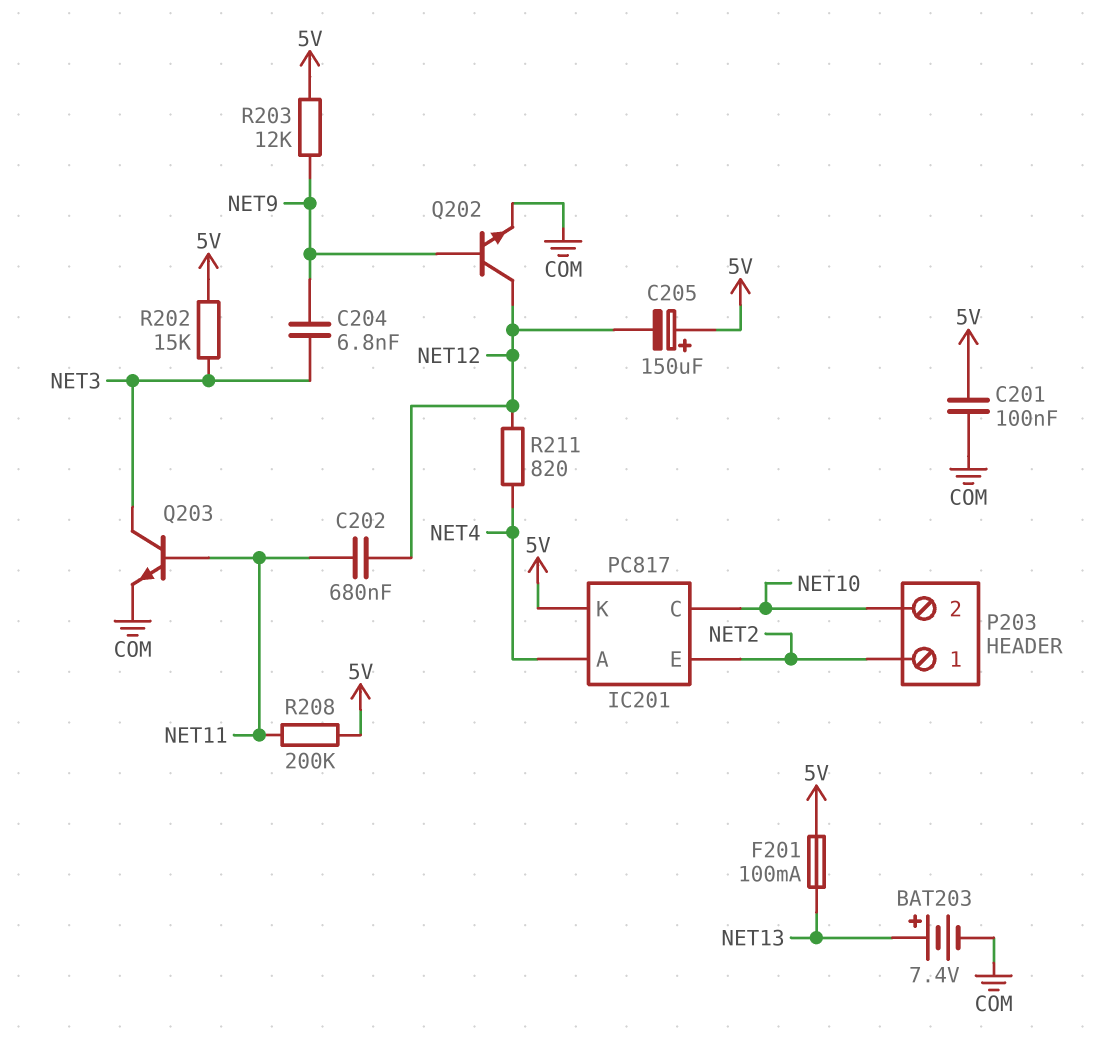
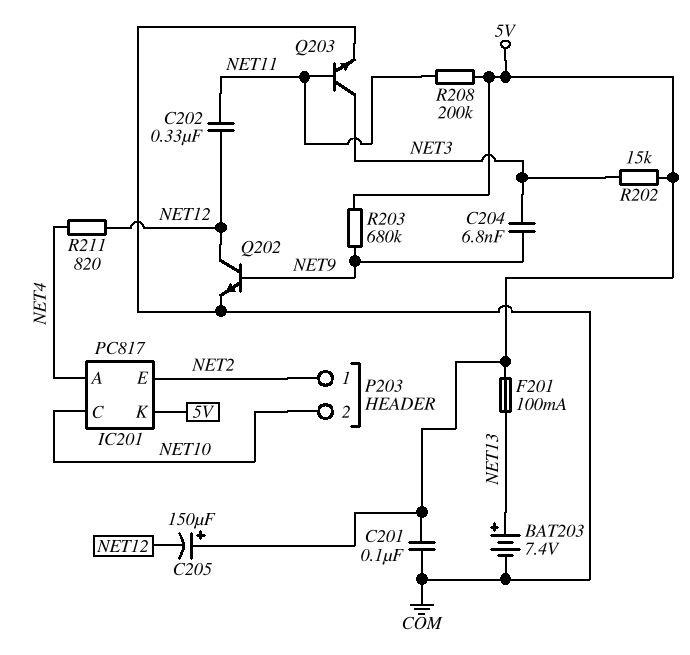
C202: 680nF (NET11, NET12) -> 330nF (NET11, NET12)
R203: 12k (5V, NET9) -> 680k (5V, NET9)

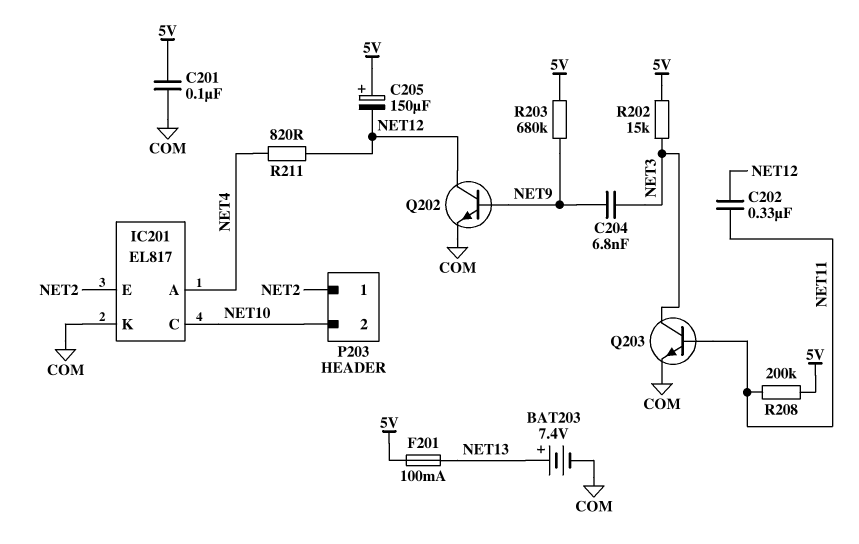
IC201: PC817 -> EL817
IC201 pin K: 5V -> COM

